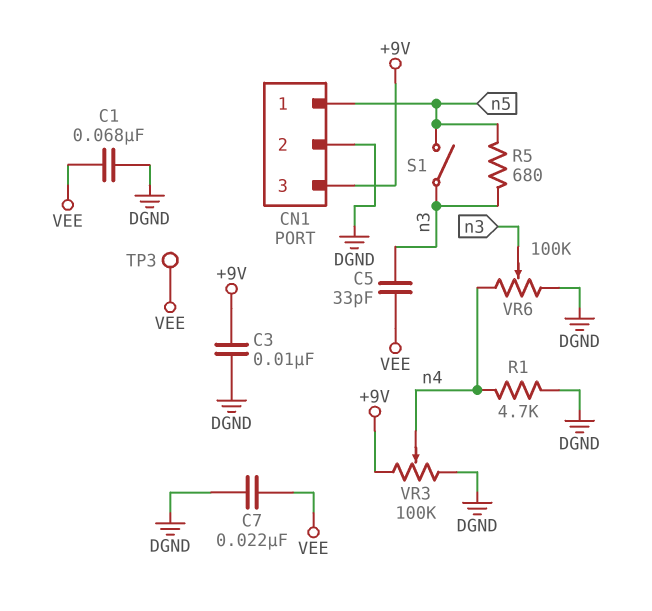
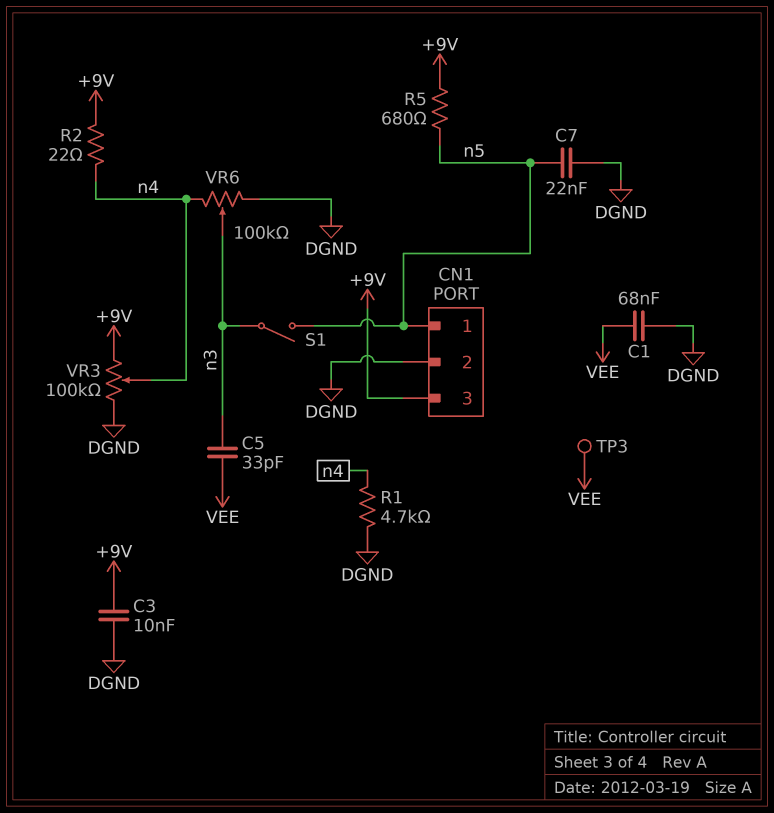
C7: 22nF (DGND, VEE) -> 22nF (DGND, n5)
R2: none -> 22 (+9V, n4)
R5: 680 (n3, n5) -> 680 (+9V, n5)

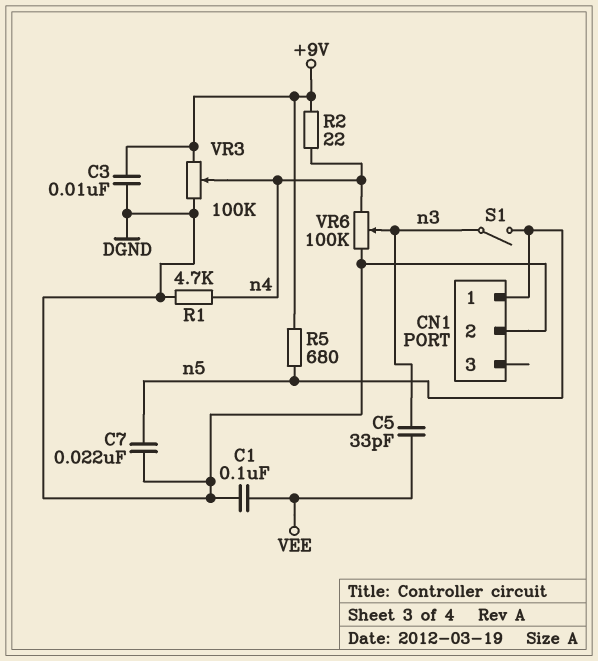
C1: 68nF (DGND, VEE) -> 100nF (DGND, VEE)
CN1 pin 3: +9V -> none
TP3: test point (VEE) -> none

